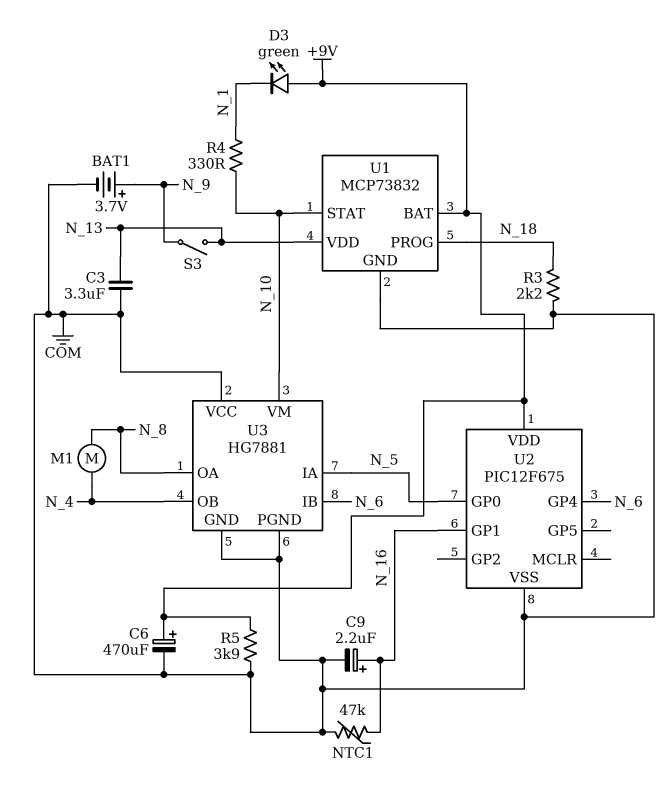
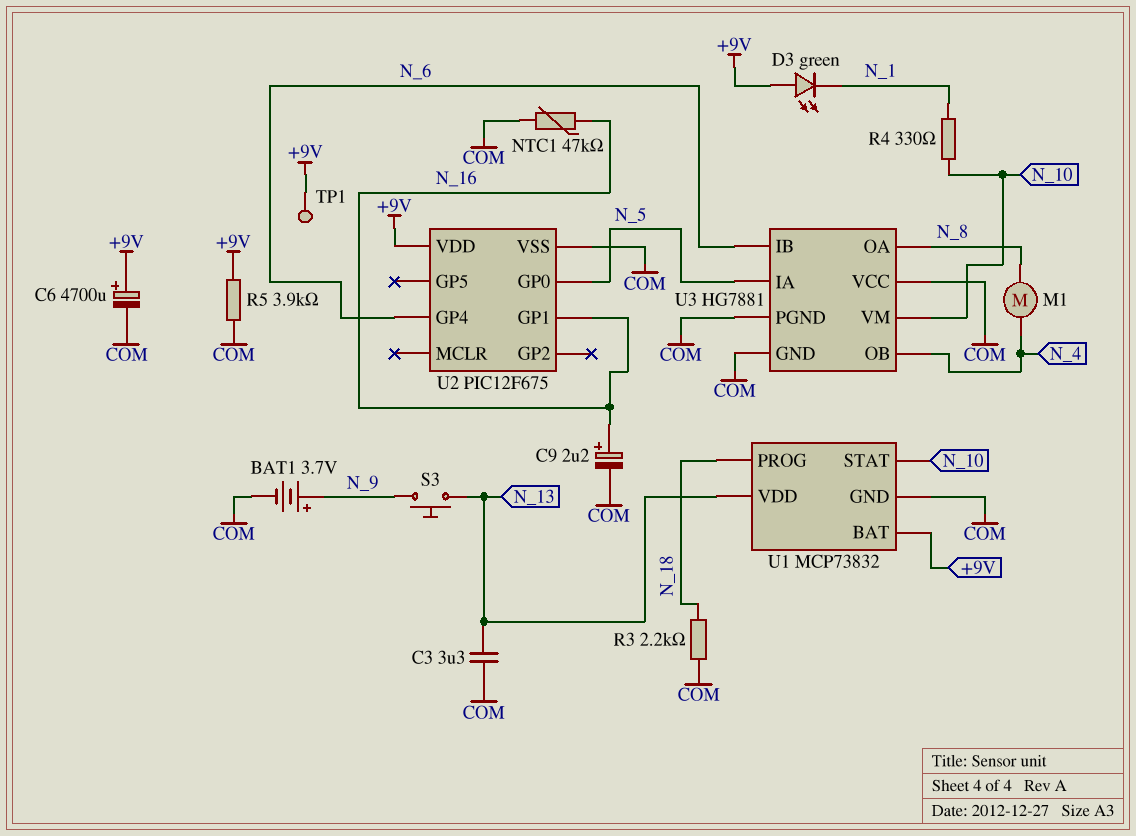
C6: 470uF (plus +9V, minus COM) -> 4700uF (plus +9V, minus COM)
S3: switch (N_9, N_13) -> button (N_9, N_13)
TP1: none -> test point (+9V)

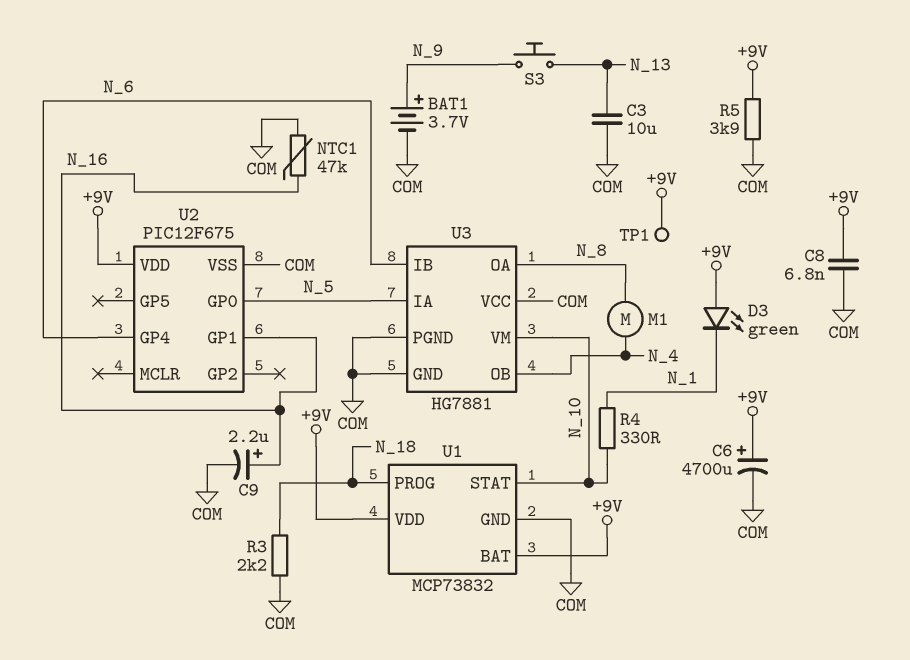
C3: 3.3uF (COM, N_13) -> 10uF (COM, N_13)
C8: none -> 6.8nF (+9V, COM)
U1 pin VDD: N_13 -> +9V

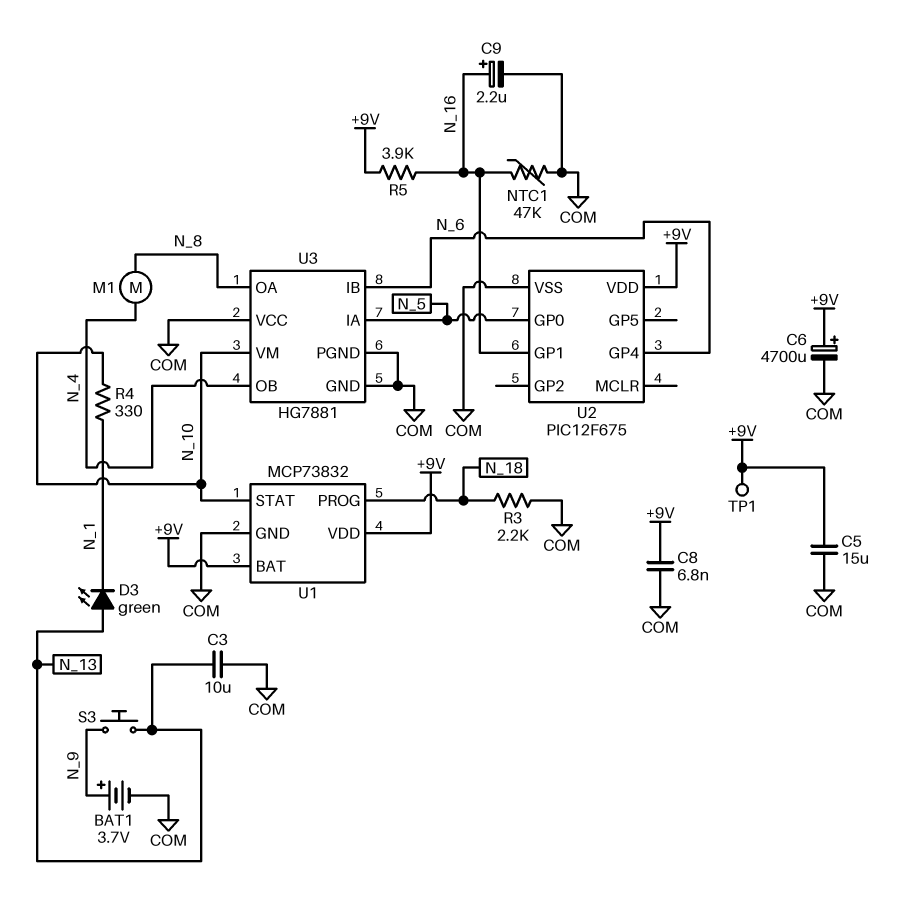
C5: none -> 15uF (+9V, COM)
D3: LED green (A +9V, K N_1) -> LED green (A N_13, K N_1)
R5: 3.9k (+9V, COM) -> 3.9k (+9V, N_16)

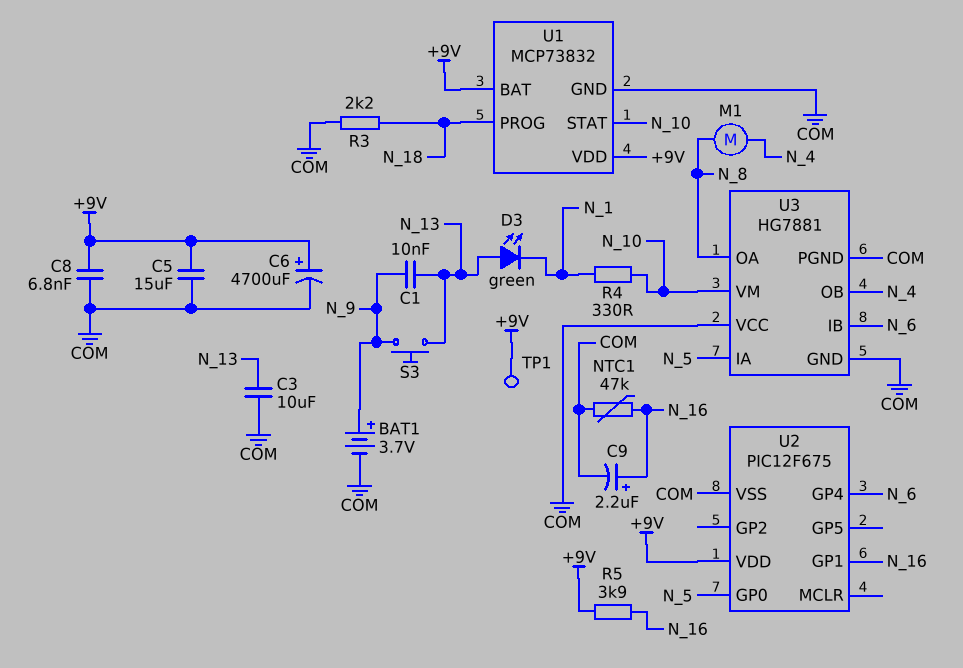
C1: none -> 10nF (N_9, N_13)

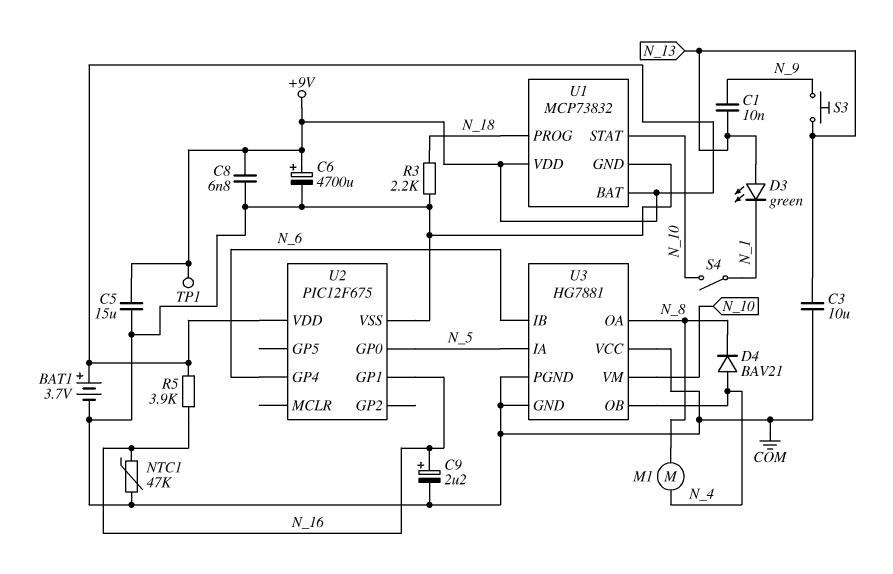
BAT1: 3.7V (plus N_9, minus COM) -> 3.7V (plus +9V, minus COM)
D4: none -> diode BAV21 (A N_4, K N_8)
R4: 330 (N_1, N_10) -> none
S4: none -> switch (N_1, N_10)

